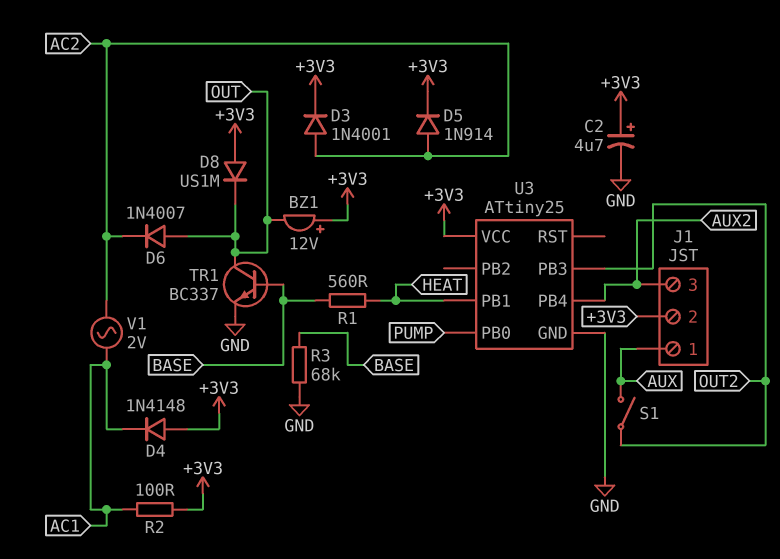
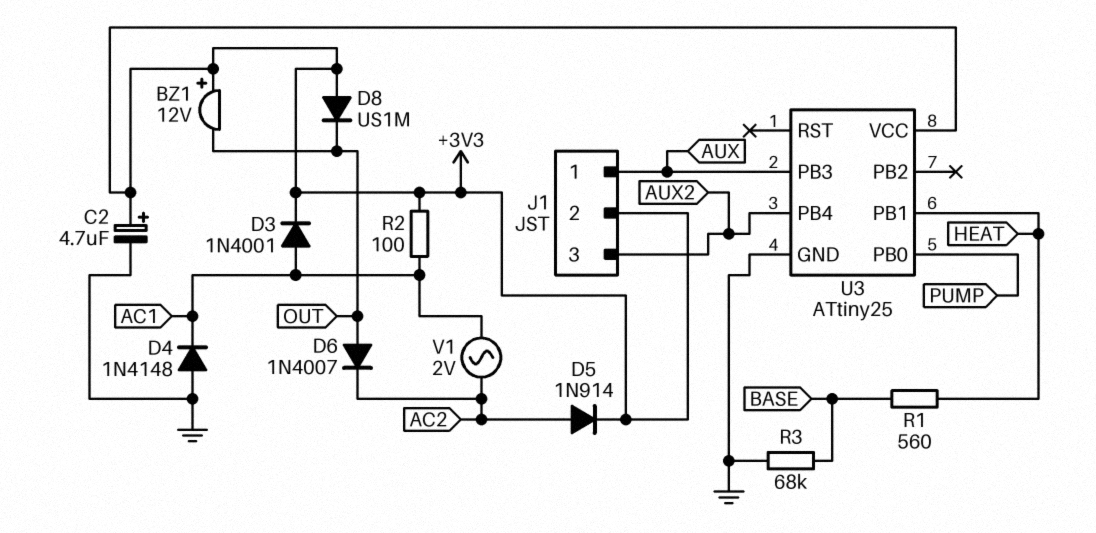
D3: diode 1N4001 (A AC2, K +3V3) -> diode 1N4001 (A AC1, K +3V3)
D4: diode 1N4148 (A +3V3, K AC1) -> diode 1N4148 (A GND, K AC1)
S1: switch (AUX, OUT2) -> none
TR1: NPN BC337 (B BASE, C OUT, E GND) -> none
U3 pin PB3: OUT2 -> AUX

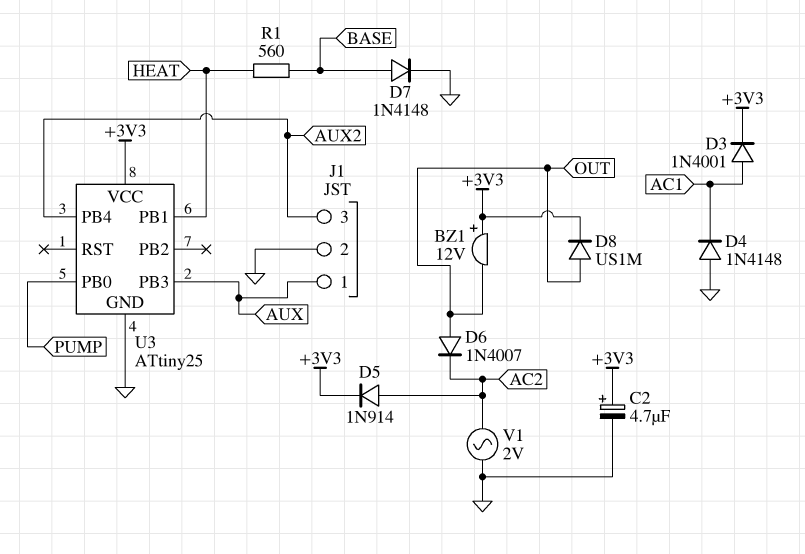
D7: none -> diode 1N4148 (A BASE, K GND)
D8: diode US1M (A +3V3, K OUT) -> diode US1M (A OUT, K +3V3)
J1 pin 2: +3V3 -> GND
R2: 100 (+3V3, AC1) -> none
R3: 68k (BASE, GND) -> none
V1: AC 2V (AC1, AC2) -> AC 2V (AC2, GND)

